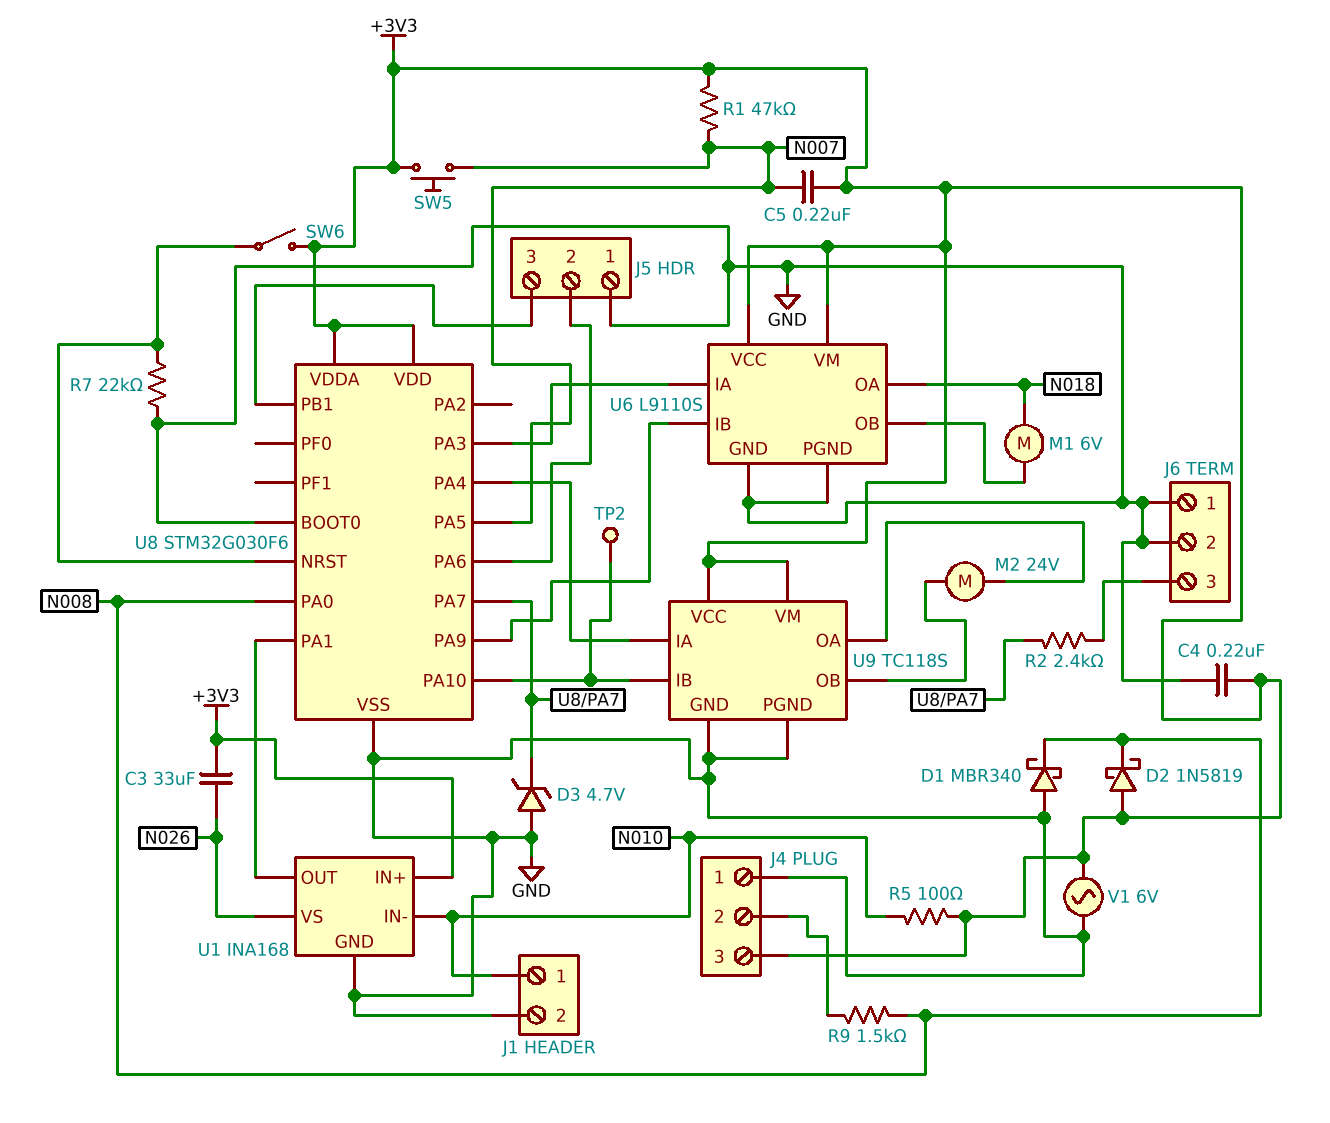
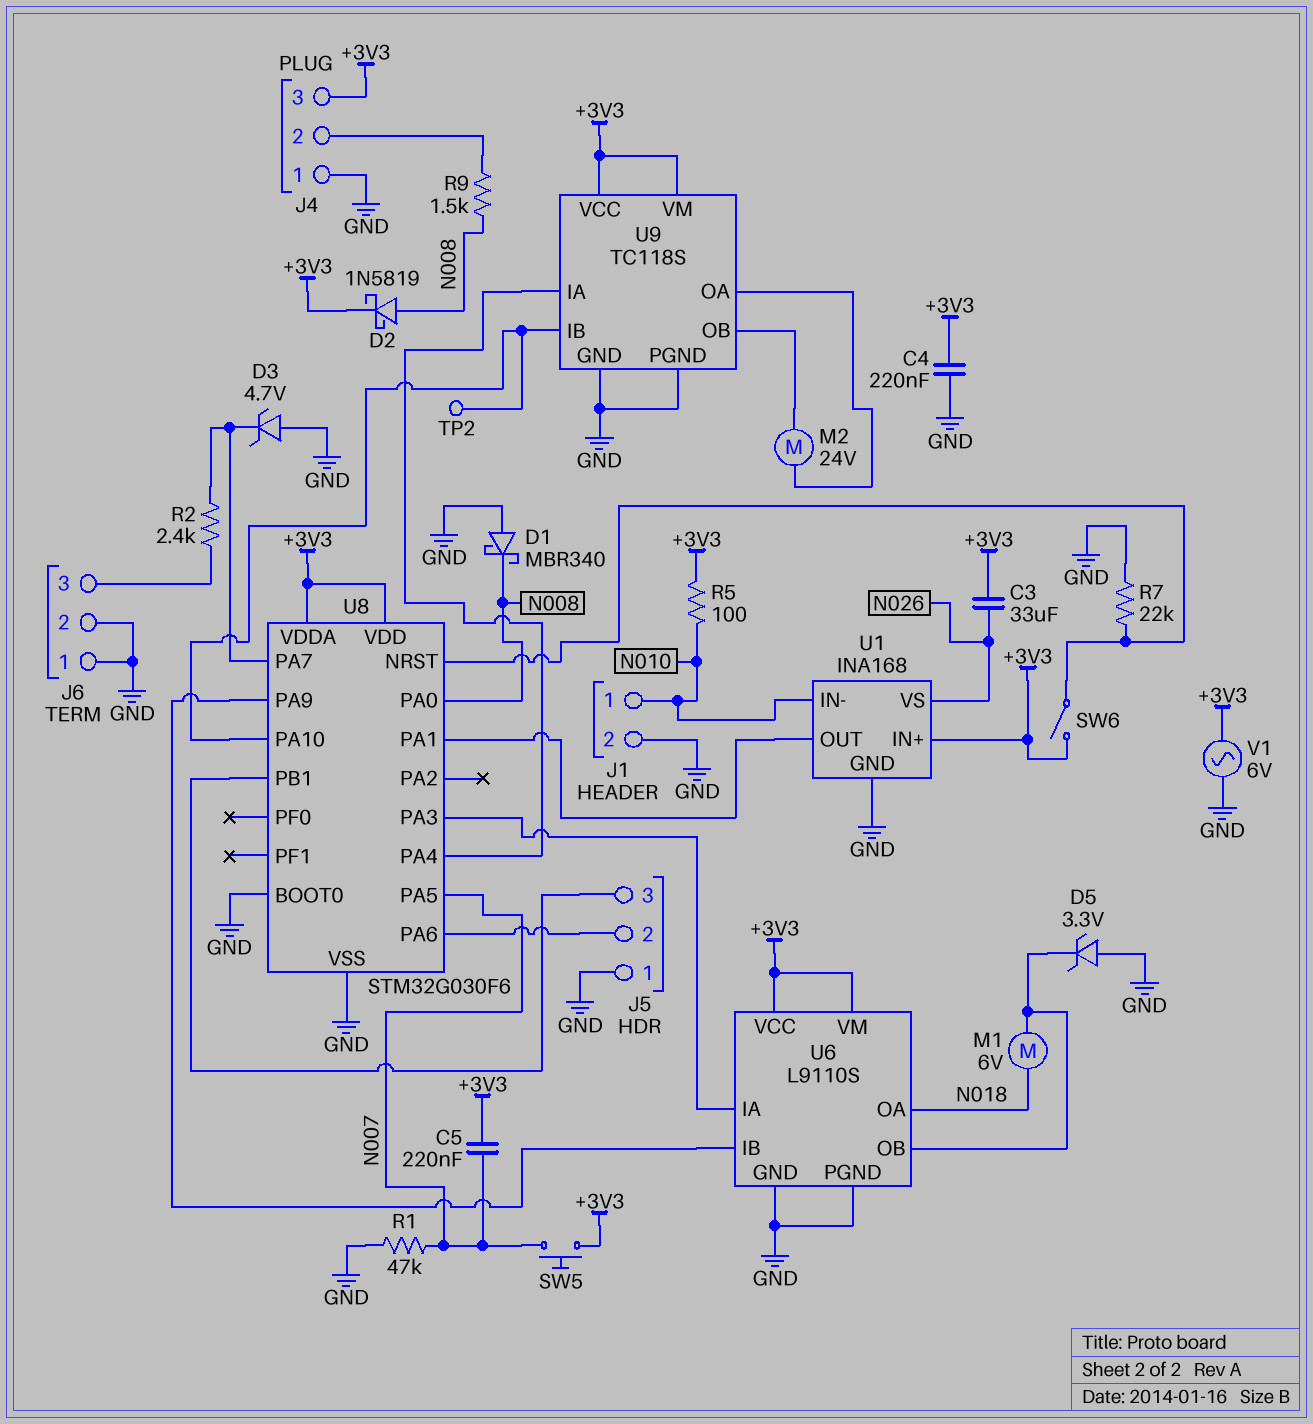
D2: schottky 1N5819 (A +3V3, K N008) -> schottky 1N5819 (A N008, K +3V3)
D5: none -> zener 3.3V (A GND, K U6/OB)
R1: 47k (+3V3, N007) -> 47k (GND, N007)

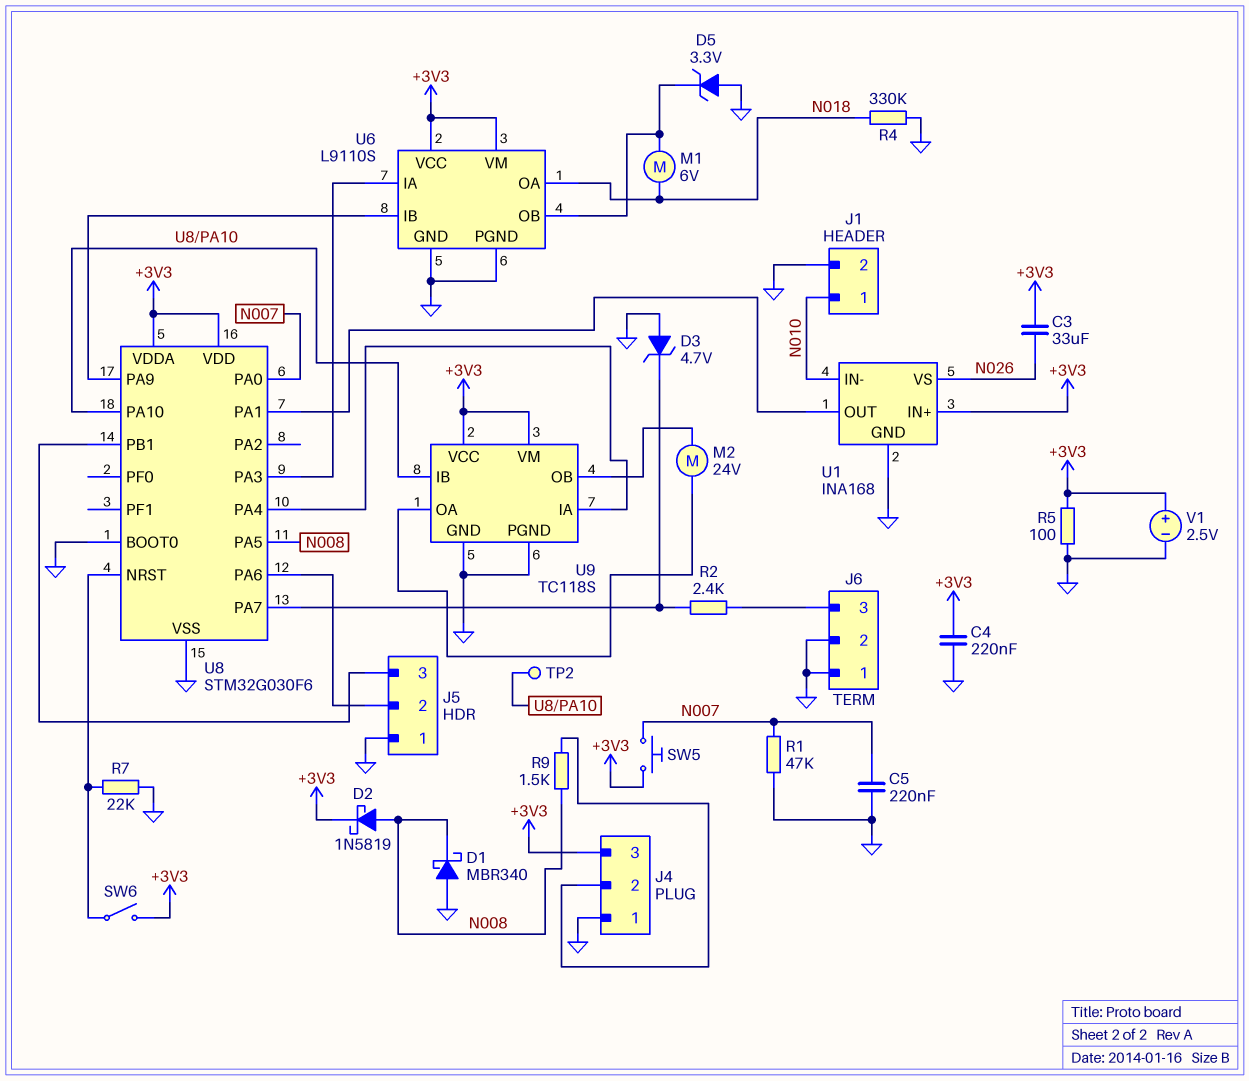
C5: 220nF (+3V3, N007) -> 220nF (GND, N007)
R4: none -> 330k (GND, N018)
R5: 100 (+3V3, N010) -> 100 (+3V3, GND)
U8 pin PA0: N008 -> N007
U8 pin PA5: N007 -> N008
V1: AC 6V (+3V3, GND) -> 2.5V (plus +3V3, minus GND)

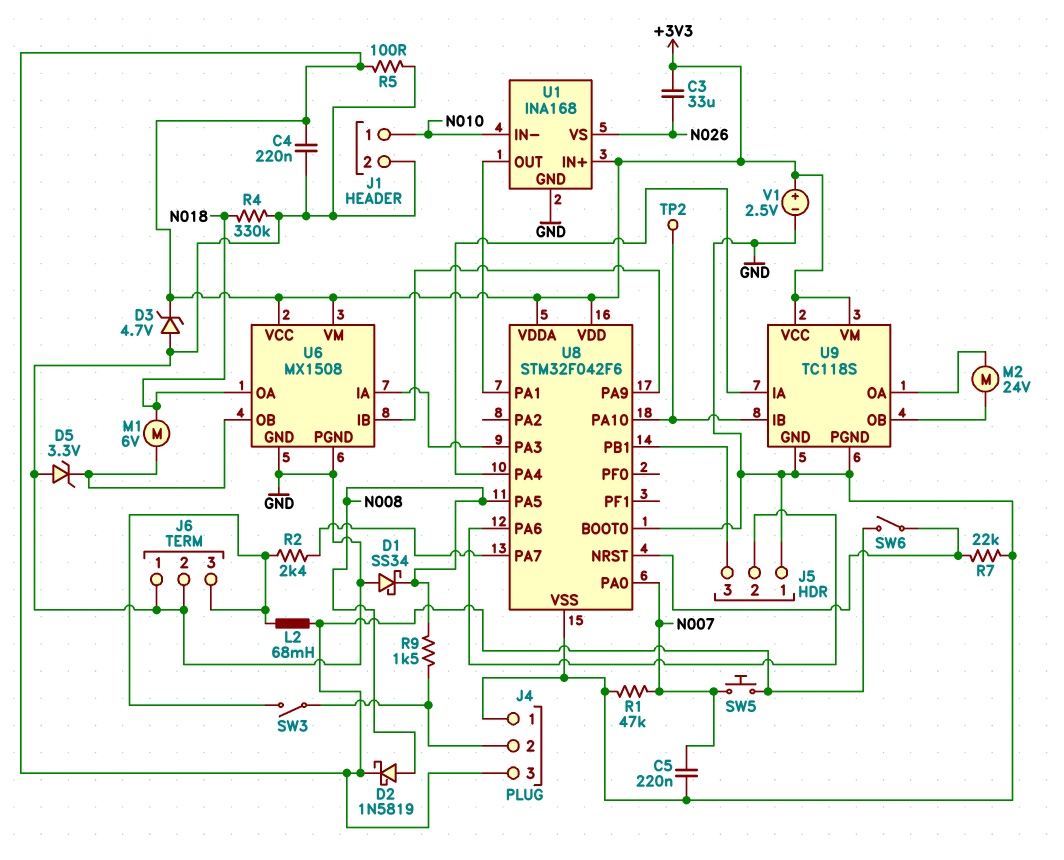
D1: schottky MBR340 (A GND, K N008) -> schottky SS34 (A GND, K N008)
D3: zener 4.7V (A GND, K U8/PA7) -> zener 4.7V (A GND, K +3V3)
L2: none -> 68mH (+3V3, J6/3)
SW3: none -> switch (J4/2, J6/3)
U6: L9110S -> MX1508
U8: STM32G030F6 -> STM32F042F6

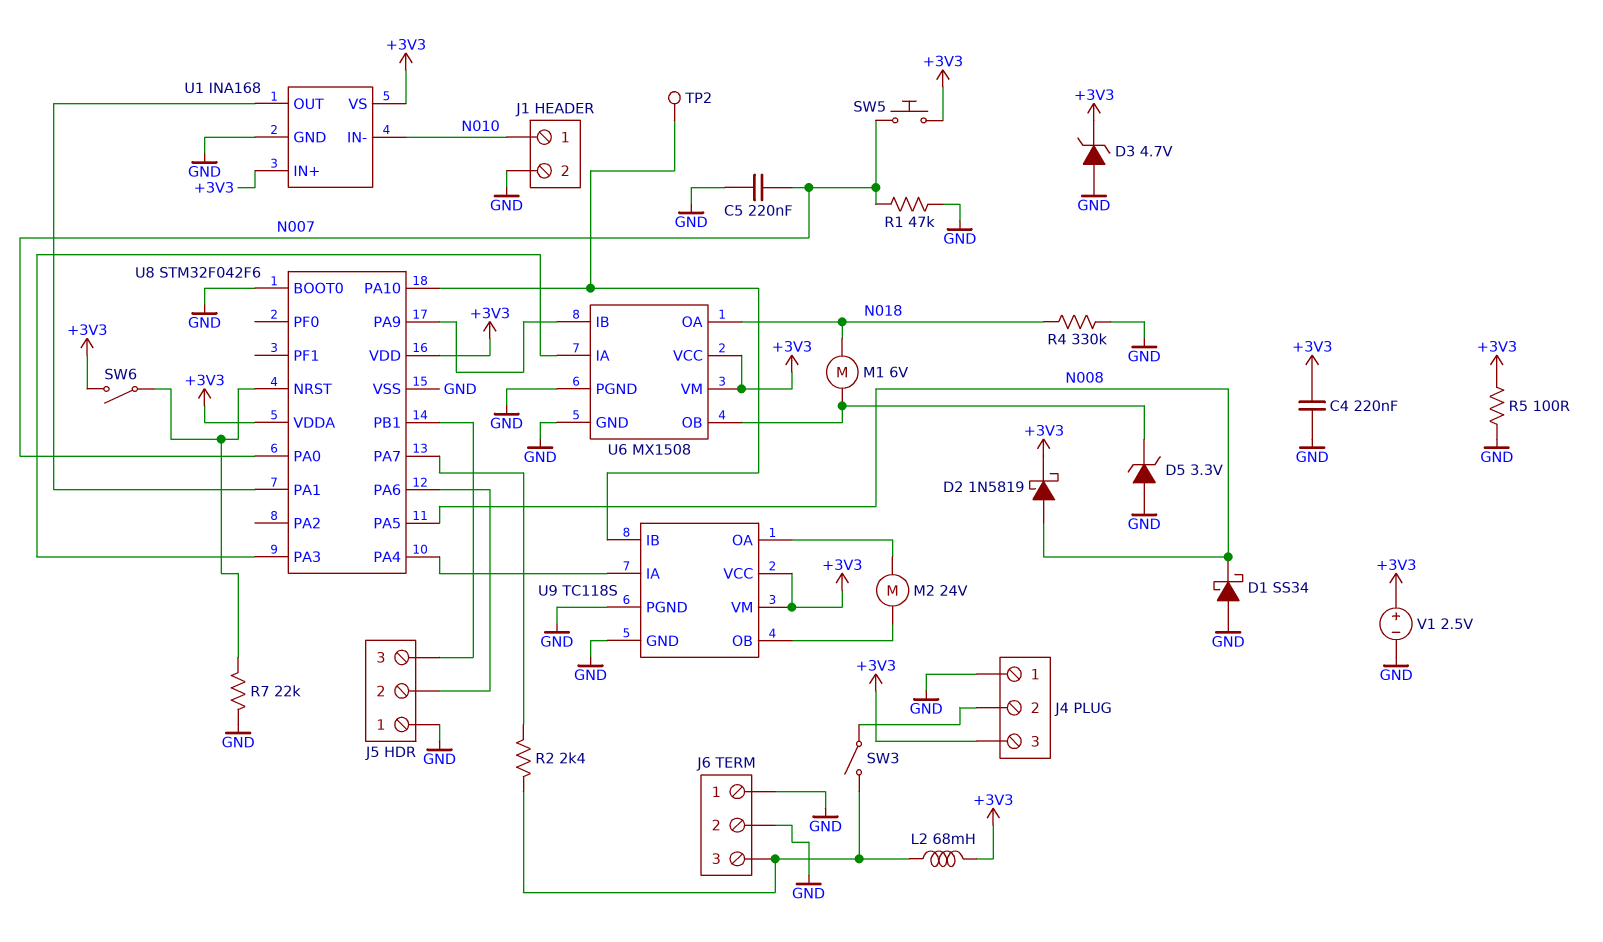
C3: 33uF (+3V3, N026) -> none
R9: 1.5k (J4/2, N008) -> none
U1 pin VS: N026 -> +3V3

